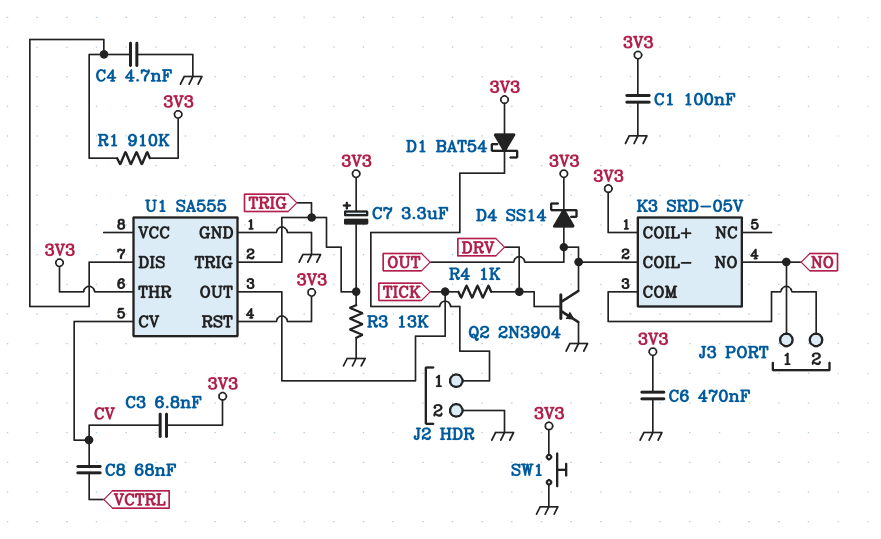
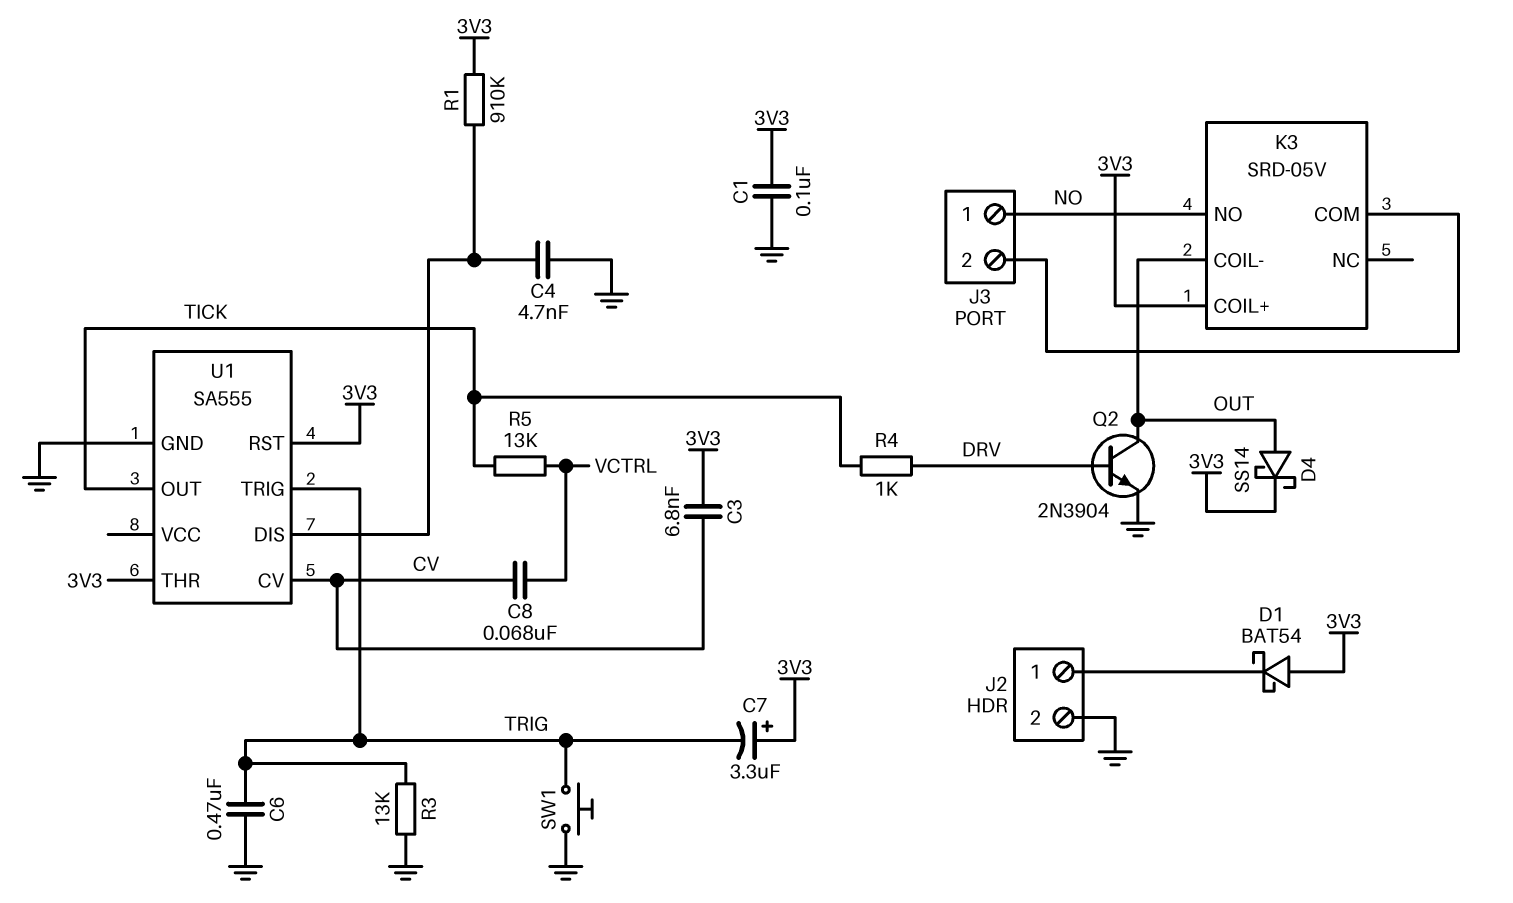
C6: 470nF (3V3, GND) -> 470nF (GND, TRIG)
R5: none -> 13k (TICK, VCTRL)
SW1: button (3V3, GND) -> button (GND, TRIG)

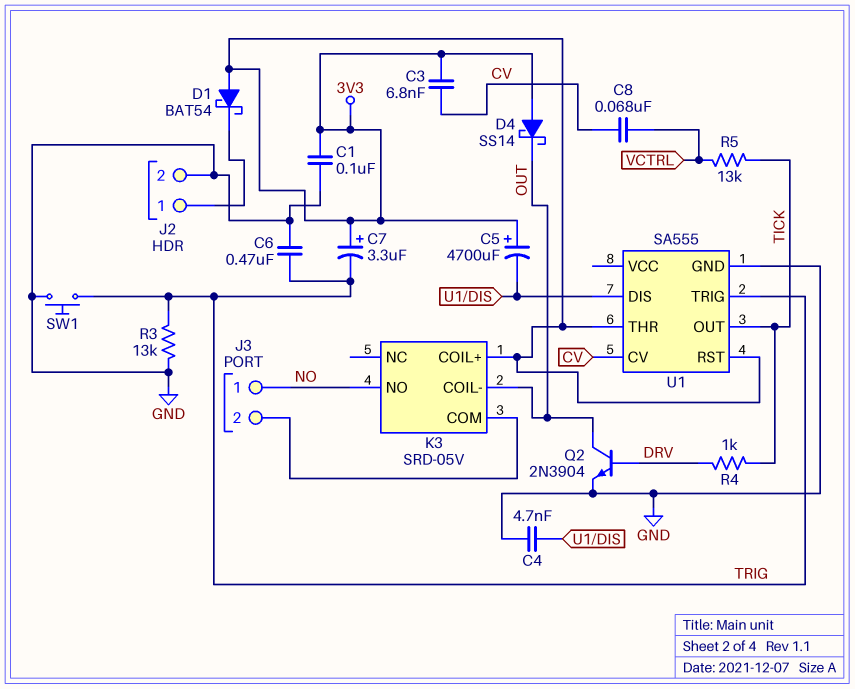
C5: none -> 4700uF (plus 3V3, minus U1/DIS)
D4: schottky SS14 (A OUT, K 3V3) -> schottky SS14 (A 3V3, K OUT)
R1: 910k (3V3, U1/DIS) -> none

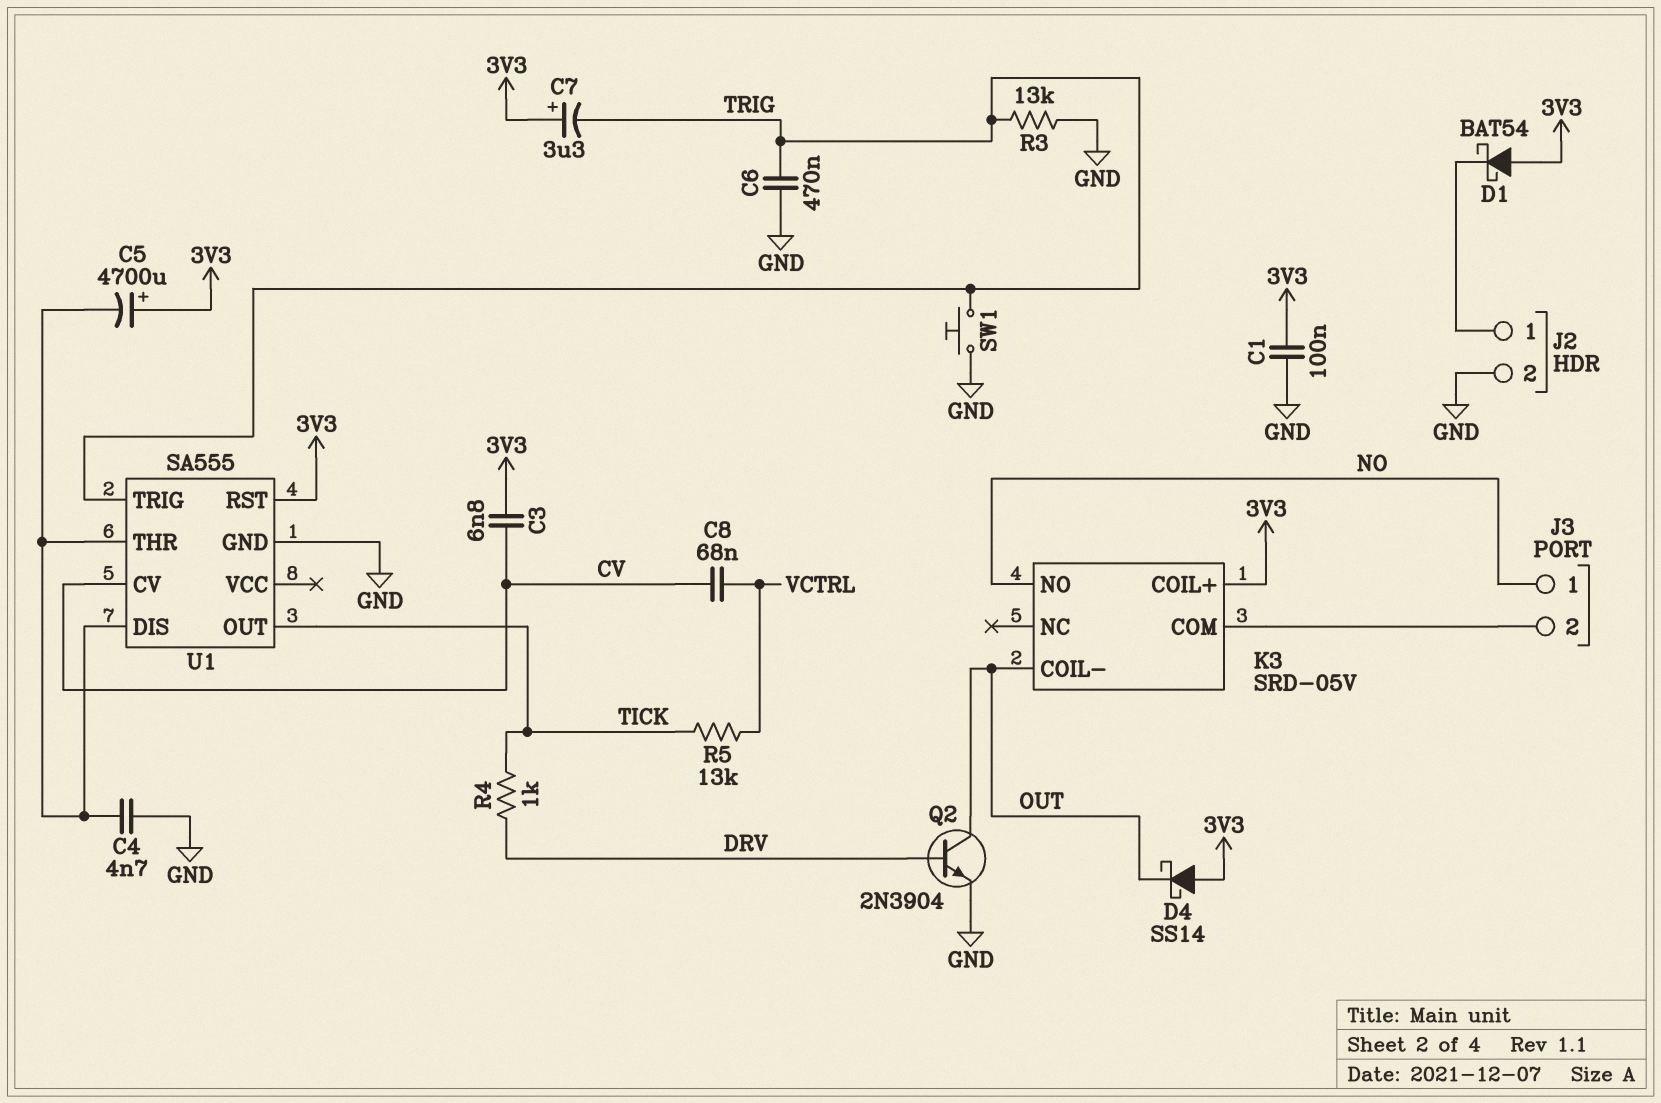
U1 pin THR: 3V3 -> U1/DIS

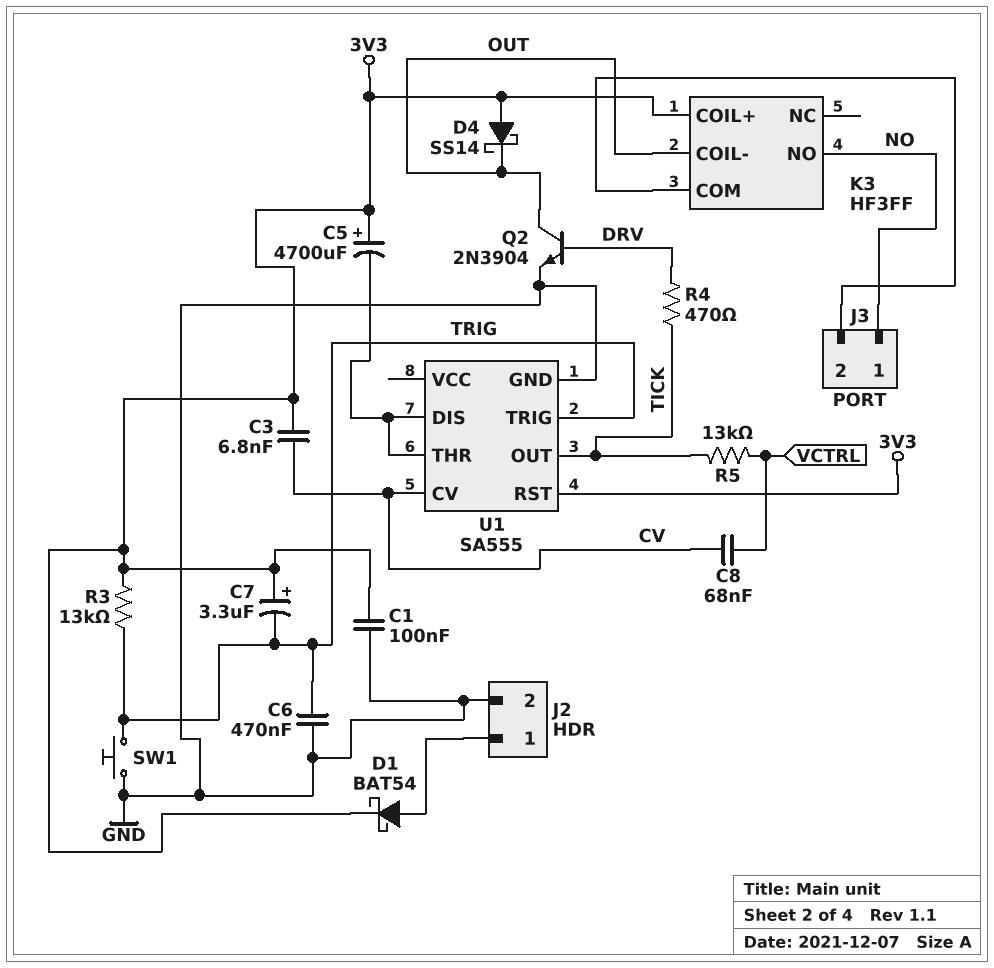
C4: 4.7nF (GND, U1/DIS) -> none
D1: schottky BAT54 (A 3V3, K J2/1) -> schottky BAT54 (A J2/1, K 3V3)
K3: SRD-05V -> HF3FF
R3: 13k (GND, TRIG) -> 13k (3V3, TRIG)
R4: 1k (DRV, TICK) -> 470 (DRV, TICK)

